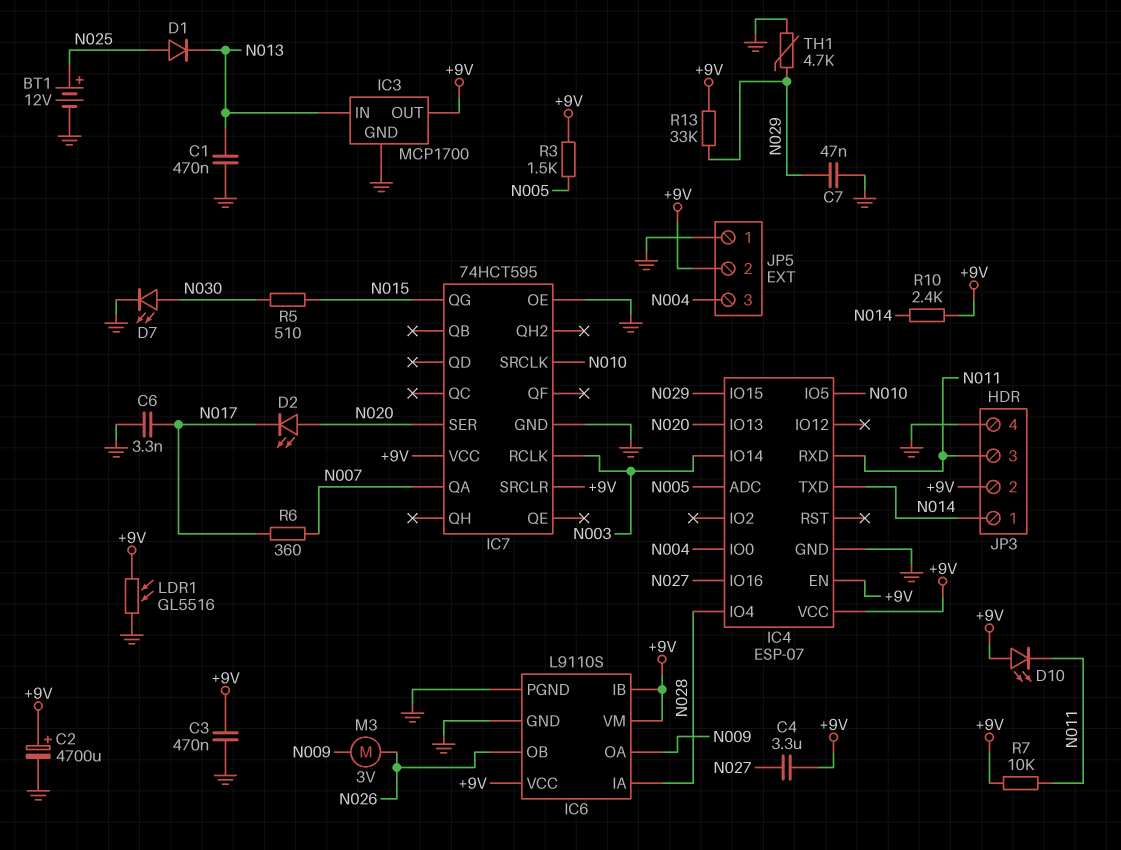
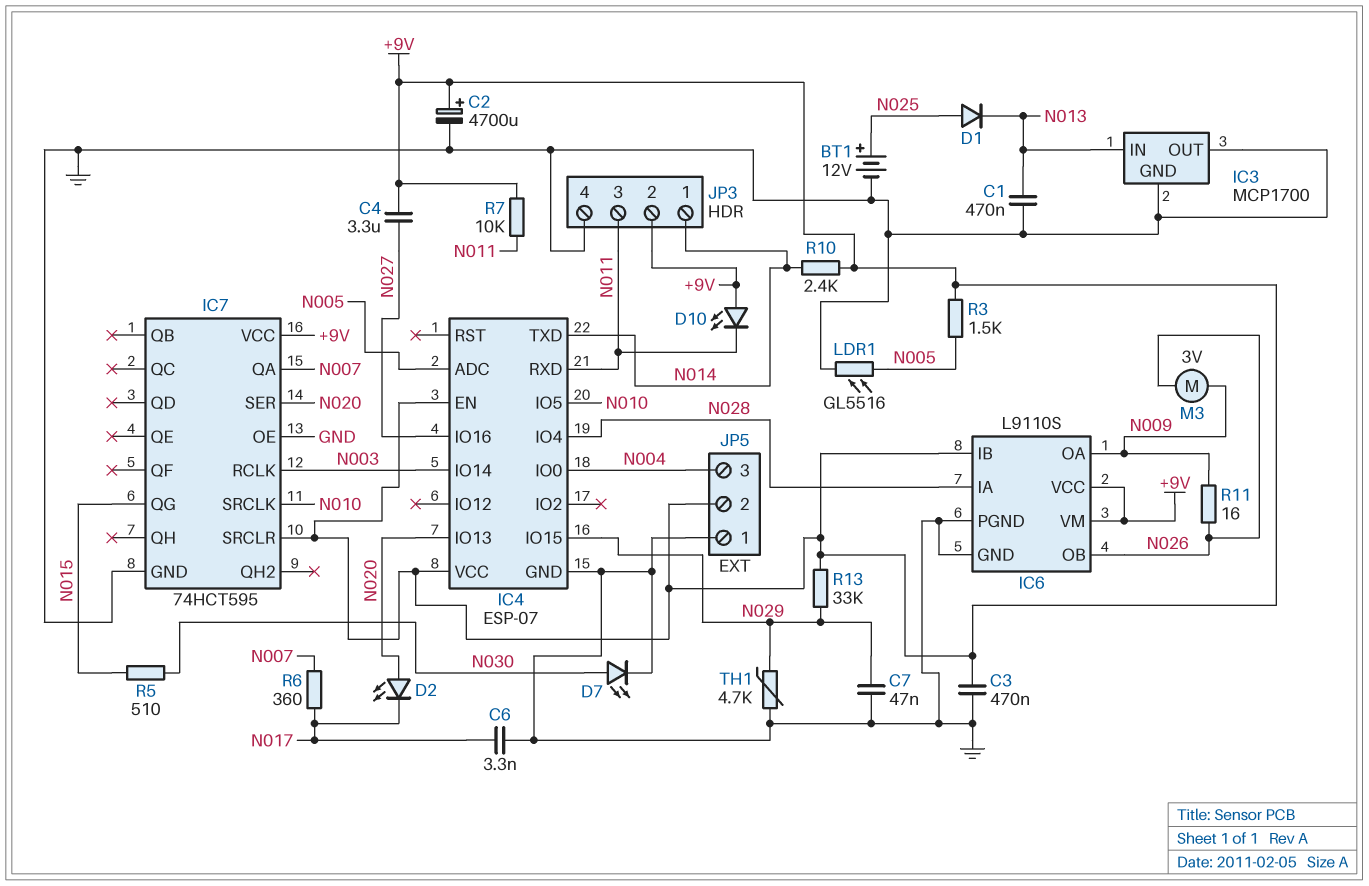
IC3 pin OUT: +9V -> GND
LDR1: GL5516 (+9V, GND) -> GL5516 (GND, N005)
R11: none -> 16 (N009, N026)

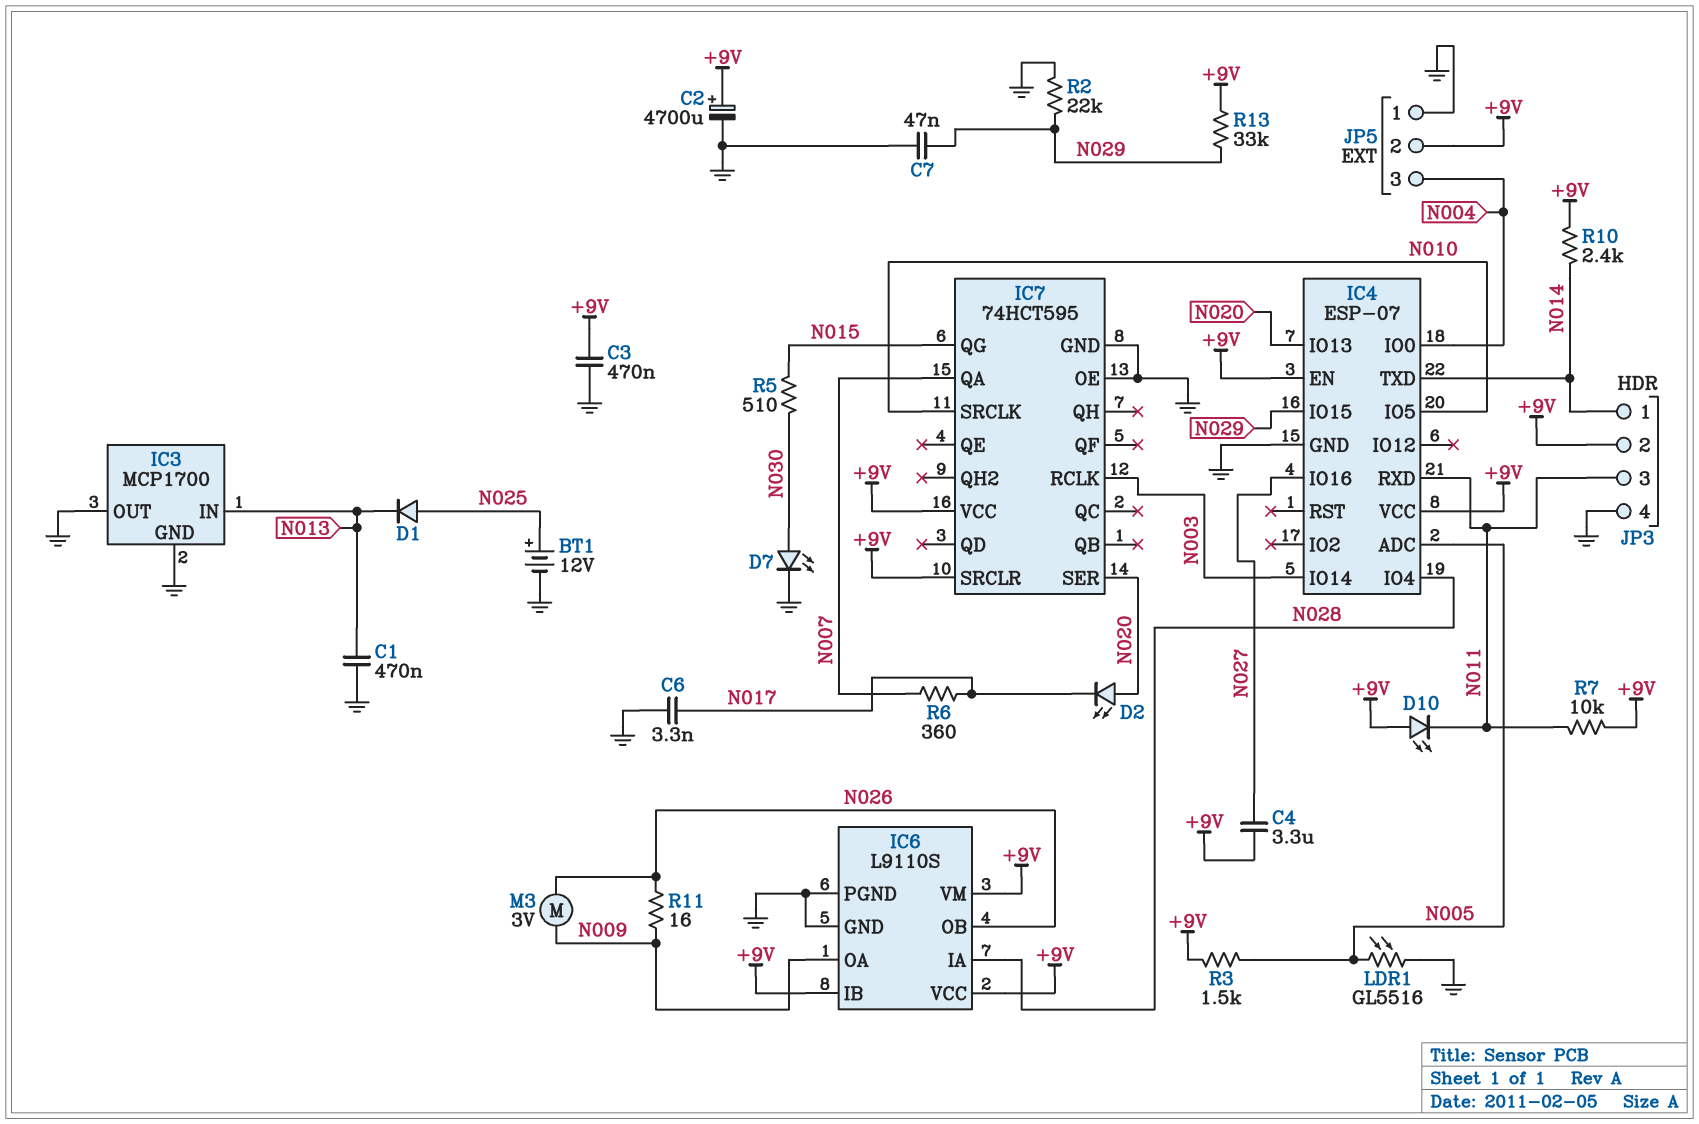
R2: none -> 22k (GND, N029)
TH1: 4.7k (GND, N029) -> none

